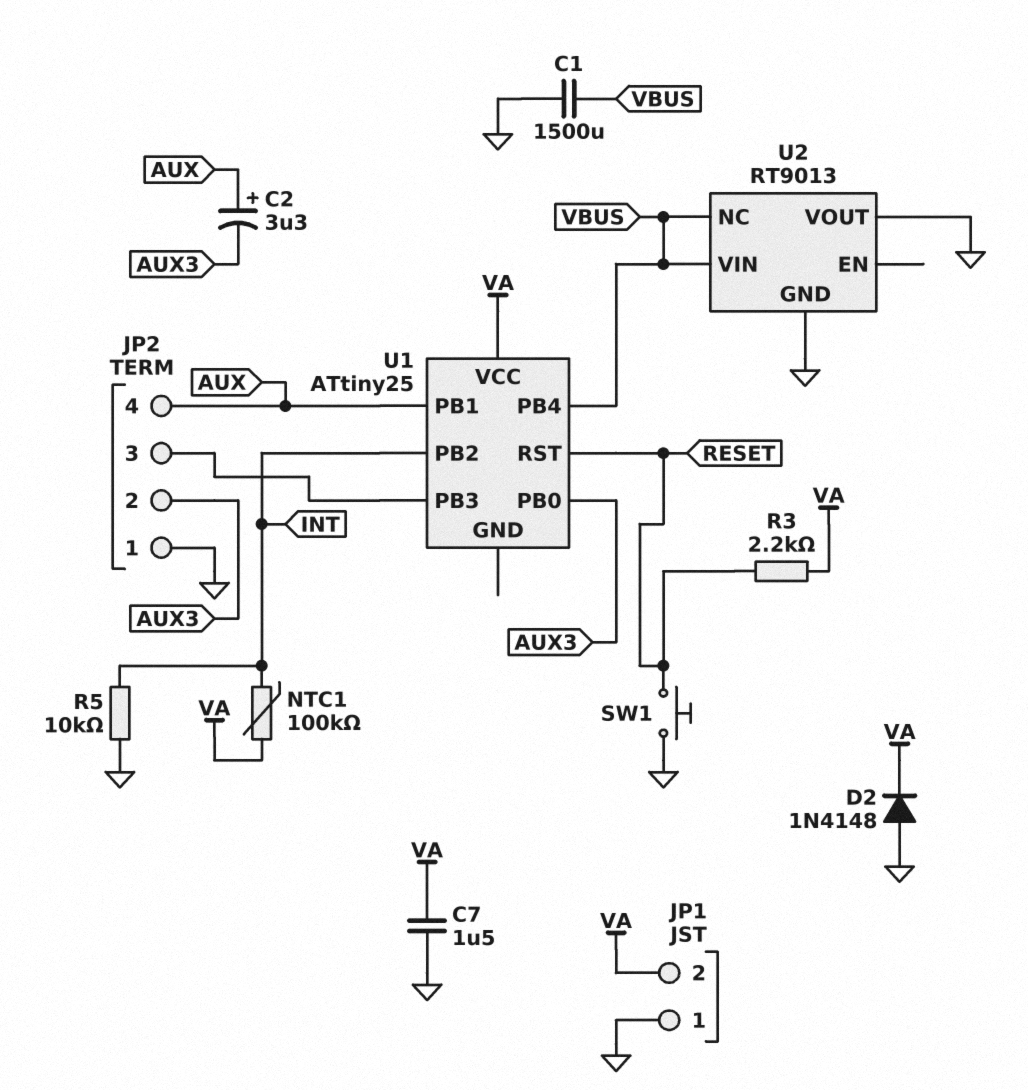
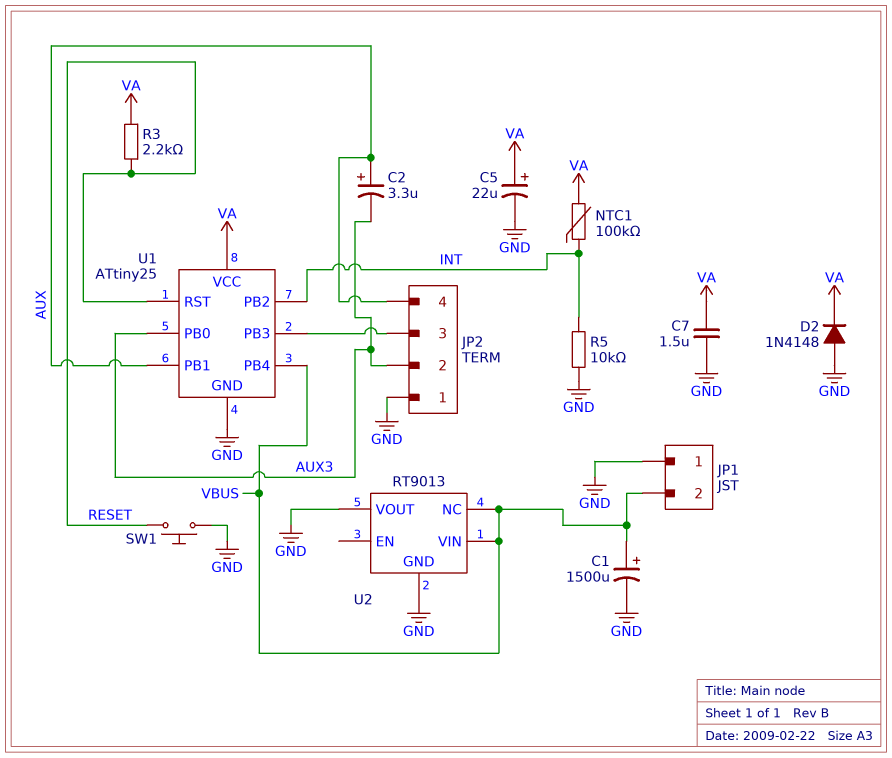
C1: 1500uF (GND, VBUS) -> 1500uF (plus VBUS, minus GND)
C5: none -> 22uF (plus VA, minus GND)
JP1 pin 2: VA -> VBUS
U1 pin GND: none -> GND

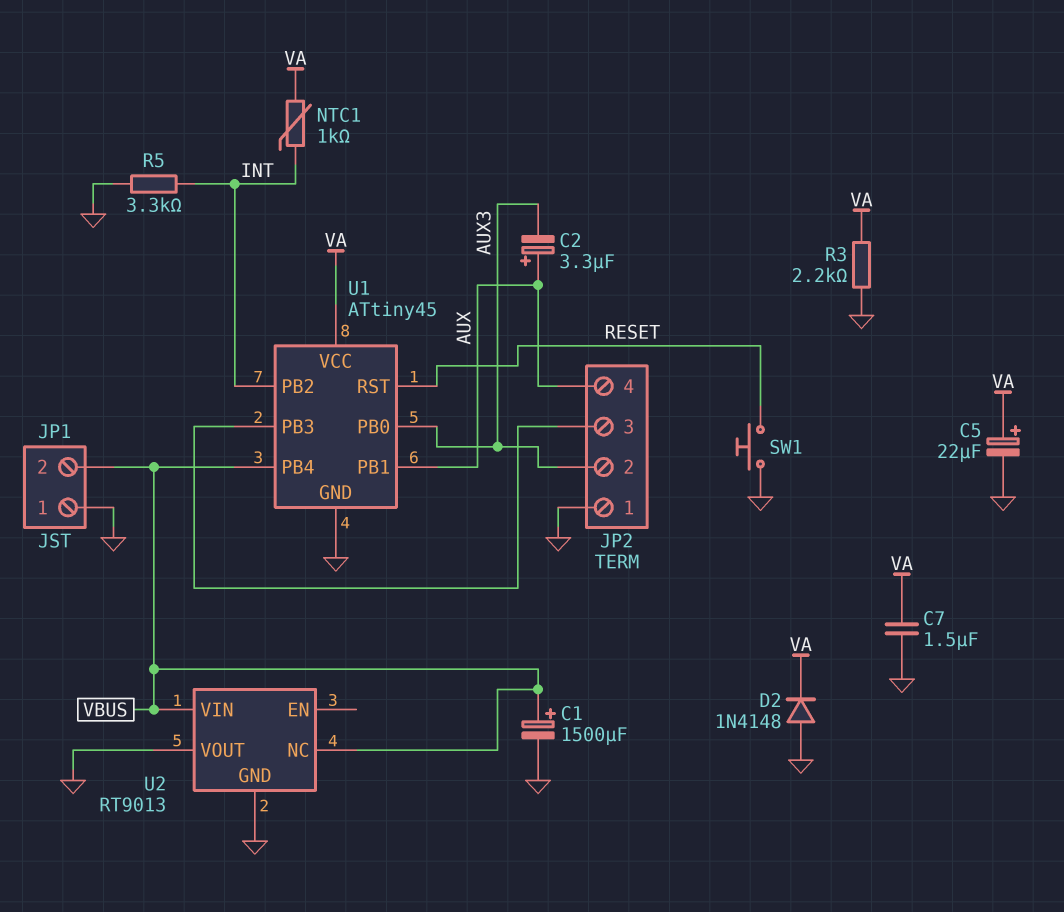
NTC1: 100k (INT, VA) -> 1k (INT, VA)
R3: 2.2k (RESET, VA) -> 2.2k (GND, VA)
R5: 10k (GND, INT) -> 3.3k (GND, INT)
U1: ATtiny25 -> ATtiny45

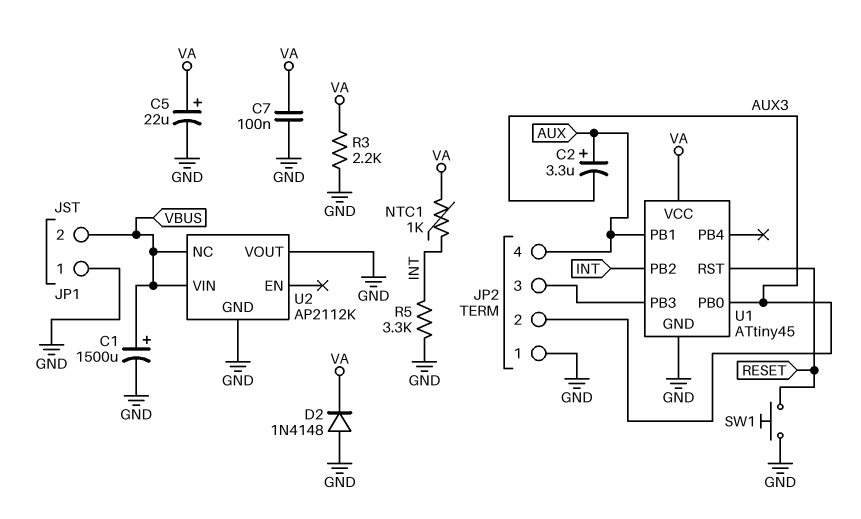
C7: 1.5uF (GND, VA) -> 100nF (GND, VA)
U1 pin PB4: VBUS -> none
U2: RT9013 -> AP2112K

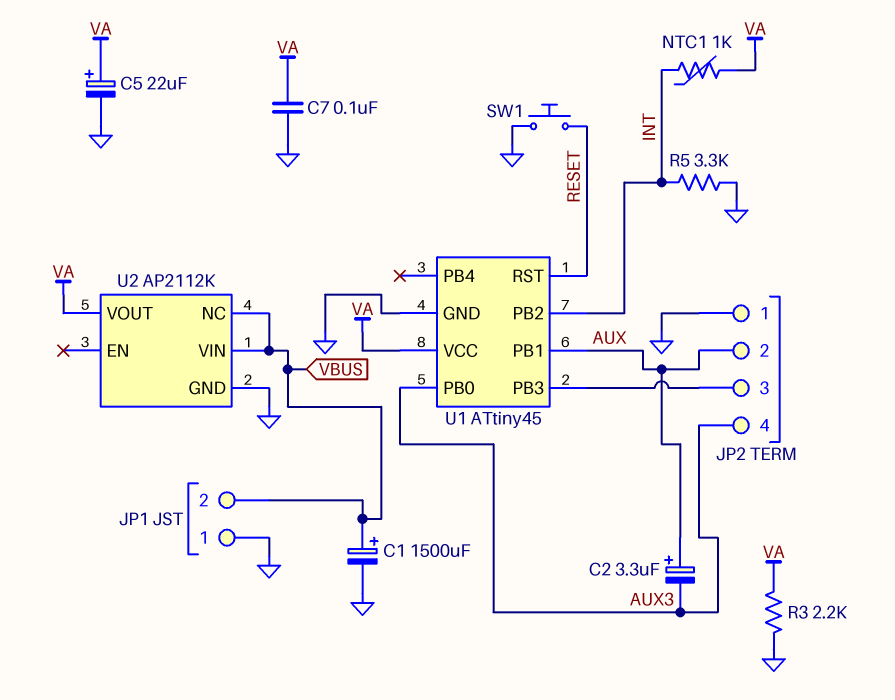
D2: diode 1N4148 (A GND, K VA) -> none
JP2 pin 2: AUX3 -> AUX
JP2 pin 4: AUX -> AUX3
U2 pin VOUT: GND -> VA

